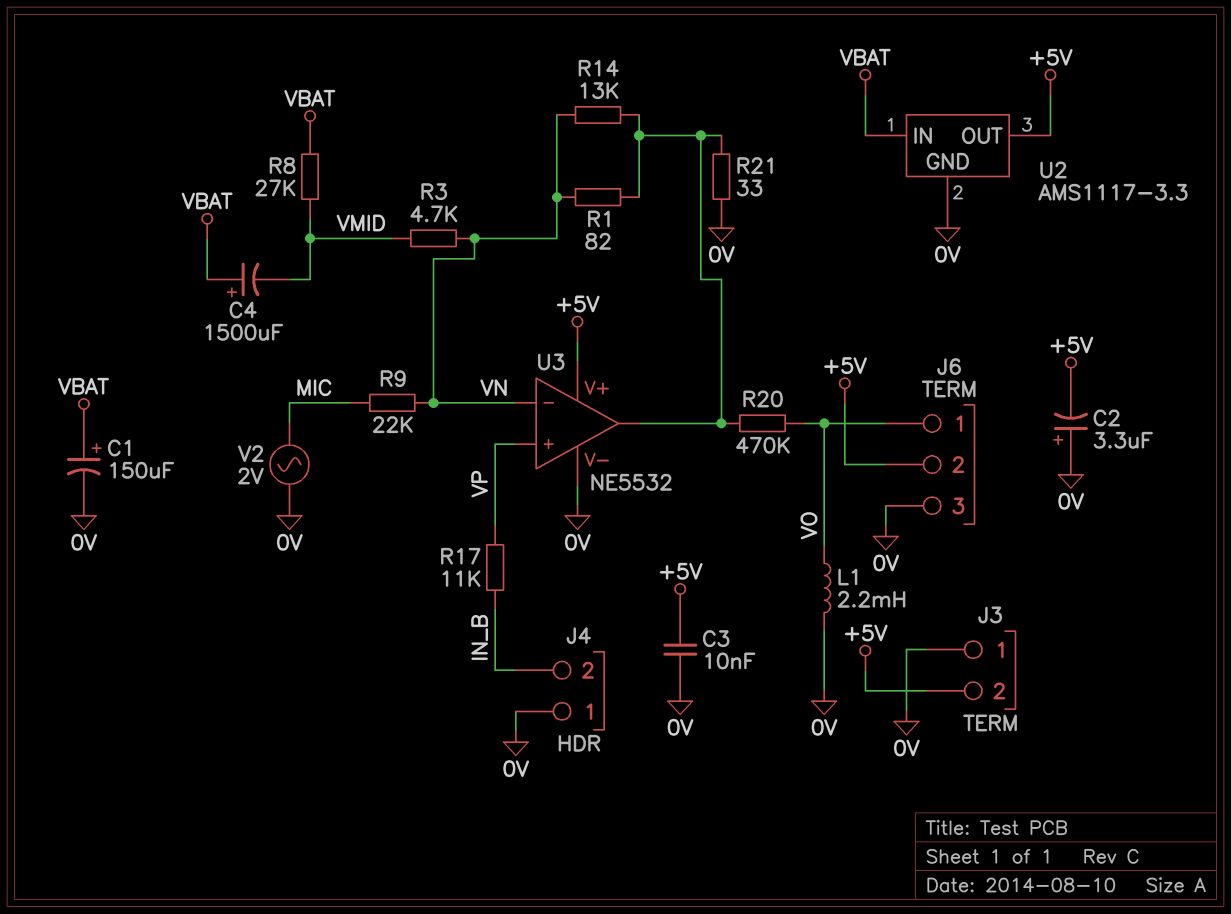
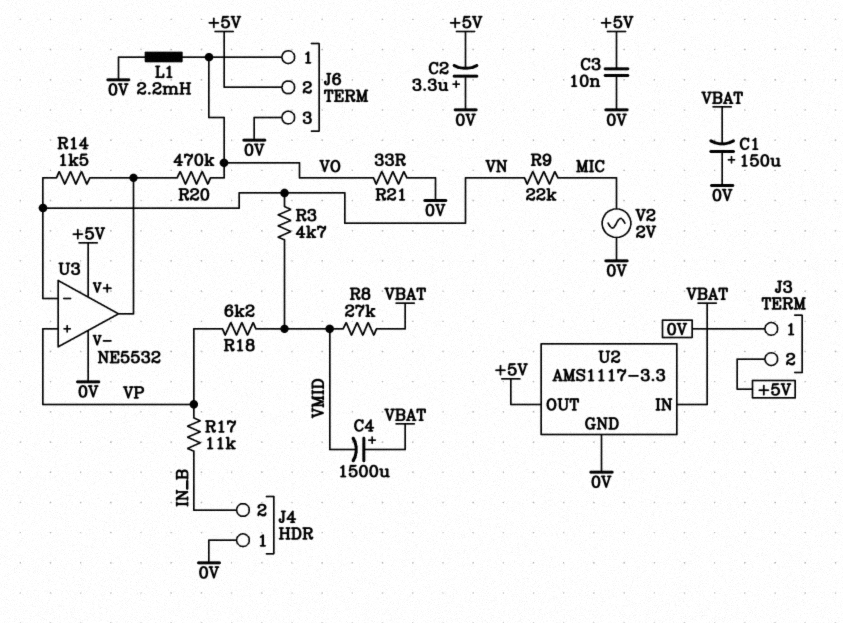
C1: 150uF (plus VBAT, minus 0V) -> 150uF (plus 0V, minus VBAT)
R1: 82 (U3/out, VN) -> none
R14: 13k (U3/out, VN) -> 1.5k (U3/out, VN)
R18: none -> 6.2k (VMID, VP)
R21: 33 (0V, U3/out) -> 33 (0V, VO)

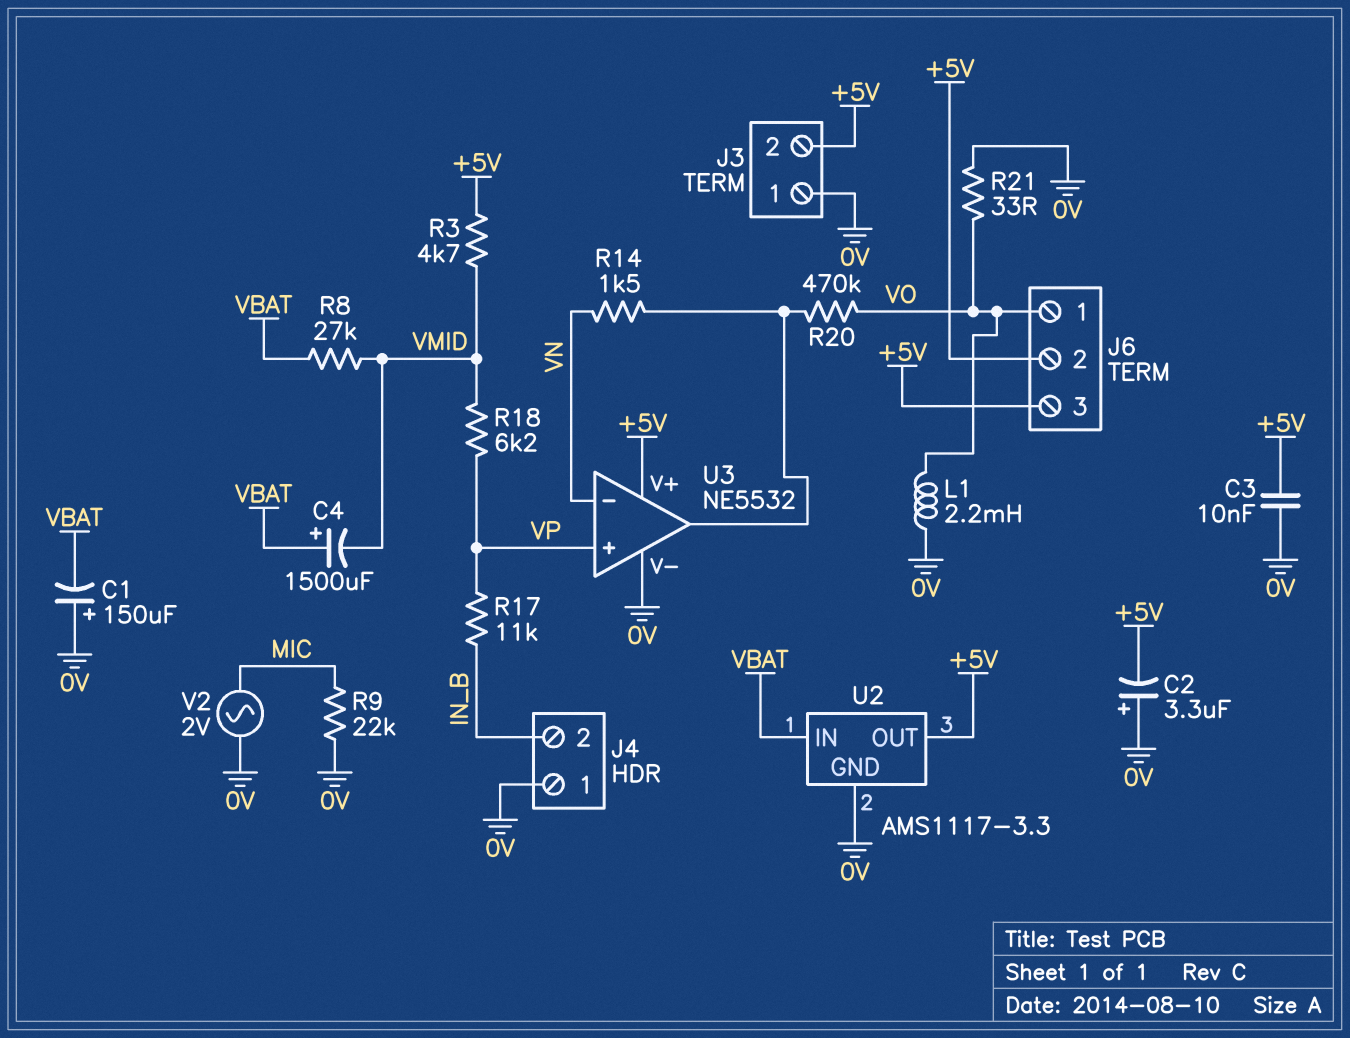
J6 pin 3: 0V -> +5V
R3: 4.7k (VMID, VN) -> 4.7k (+5V, VMID)
R9: 22k (MIC, VN) -> 22k (0V, MIC)

